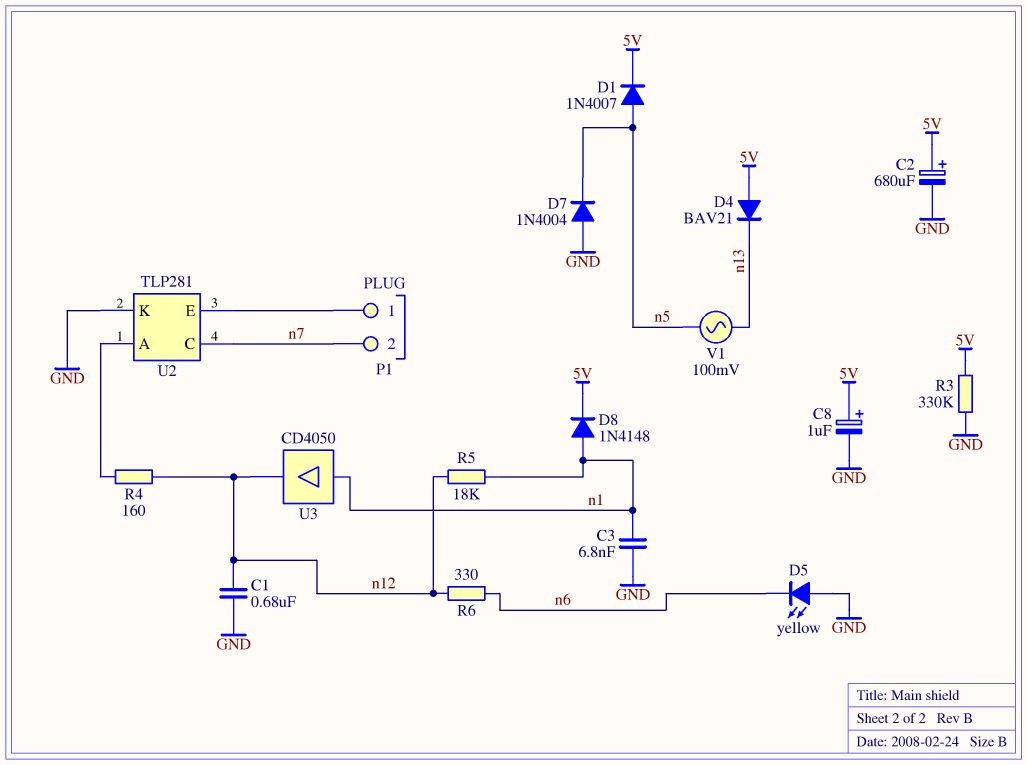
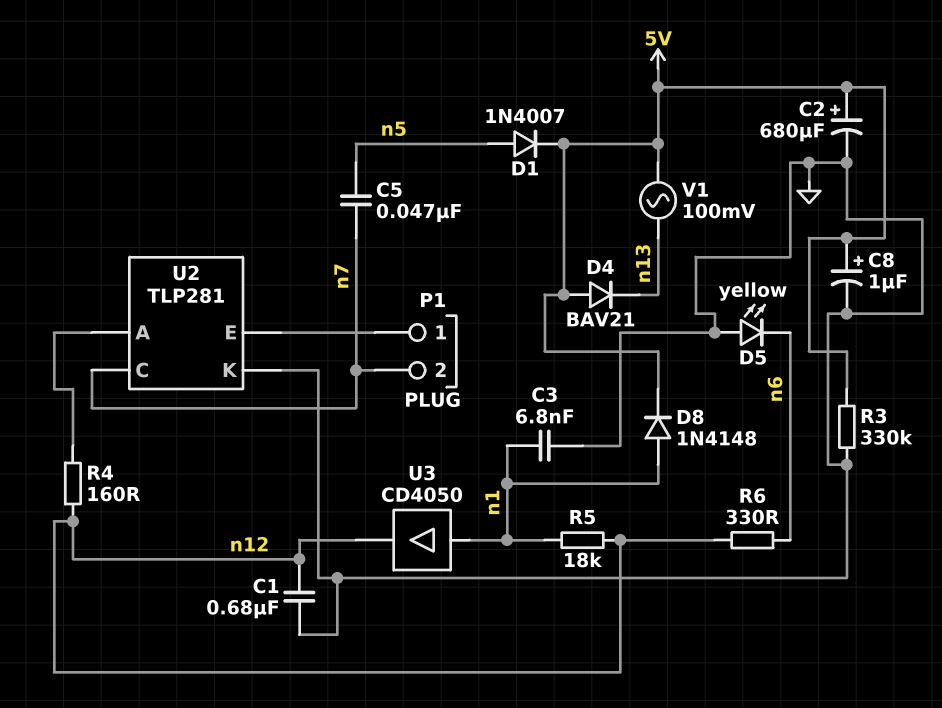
C5: none -> 47nF (n5, n7)
D7: diode 1N4004 (A GND, K n5) -> none
V1: AC 100mV (n5, n13) -> AC 100mV (5V, n13)

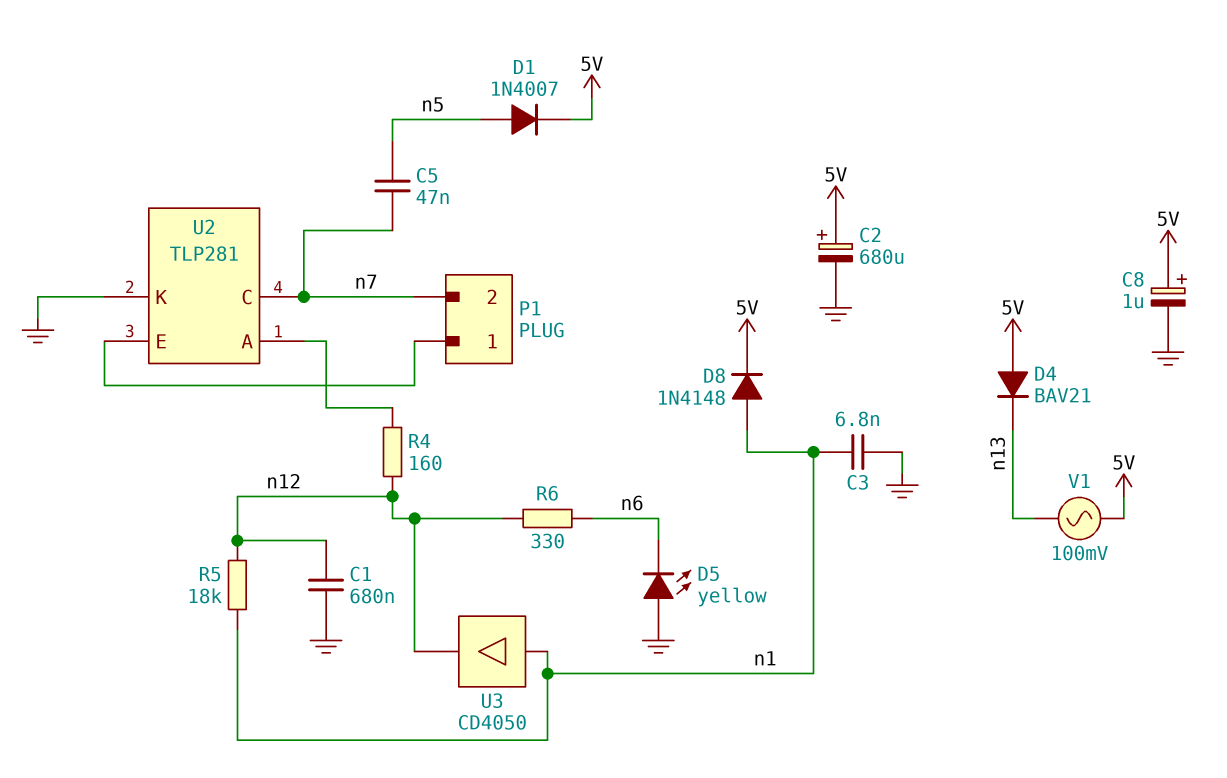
R3: 330k (5V, GND) -> none

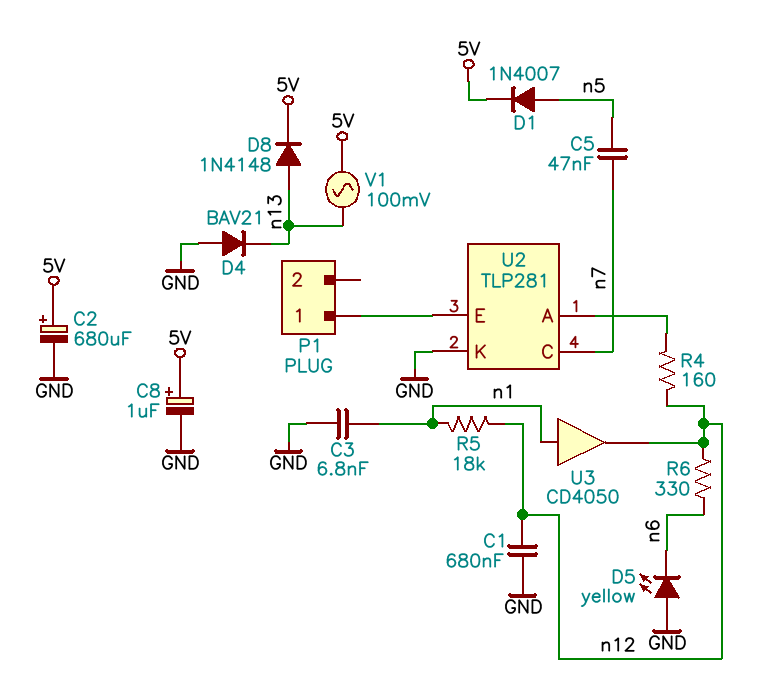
D4: diode BAV21 (A 5V, K n13) -> diode BAV21 (A GND, K n13)
D8: diode 1N4148 (A n1, K 5V) -> diode 1N4148 (A n13, K 5V)
P1 pin 2: n7 -> none

